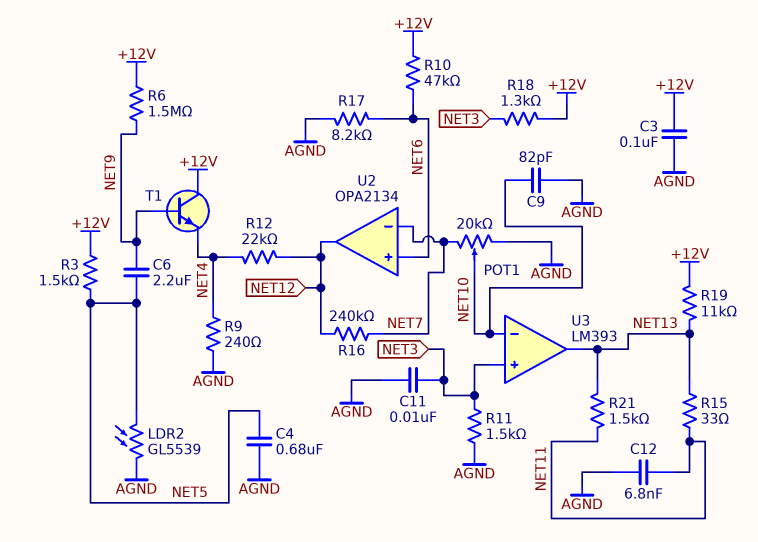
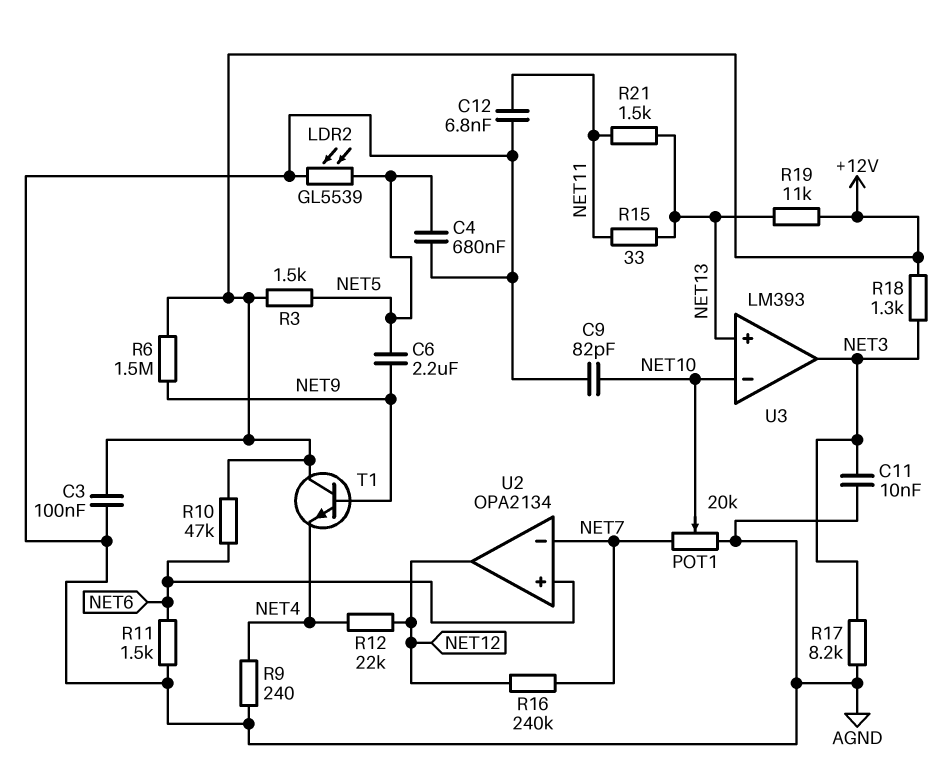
R11: 1.5k (AGND, NET3) -> 1.5k (AGND, NET6)
R17: 8.2k (AGND, NET6) -> 8.2k (AGND, NET3)
U3 pin in+: NET3 -> NET13
U3 pin out: NET13 -> NET3

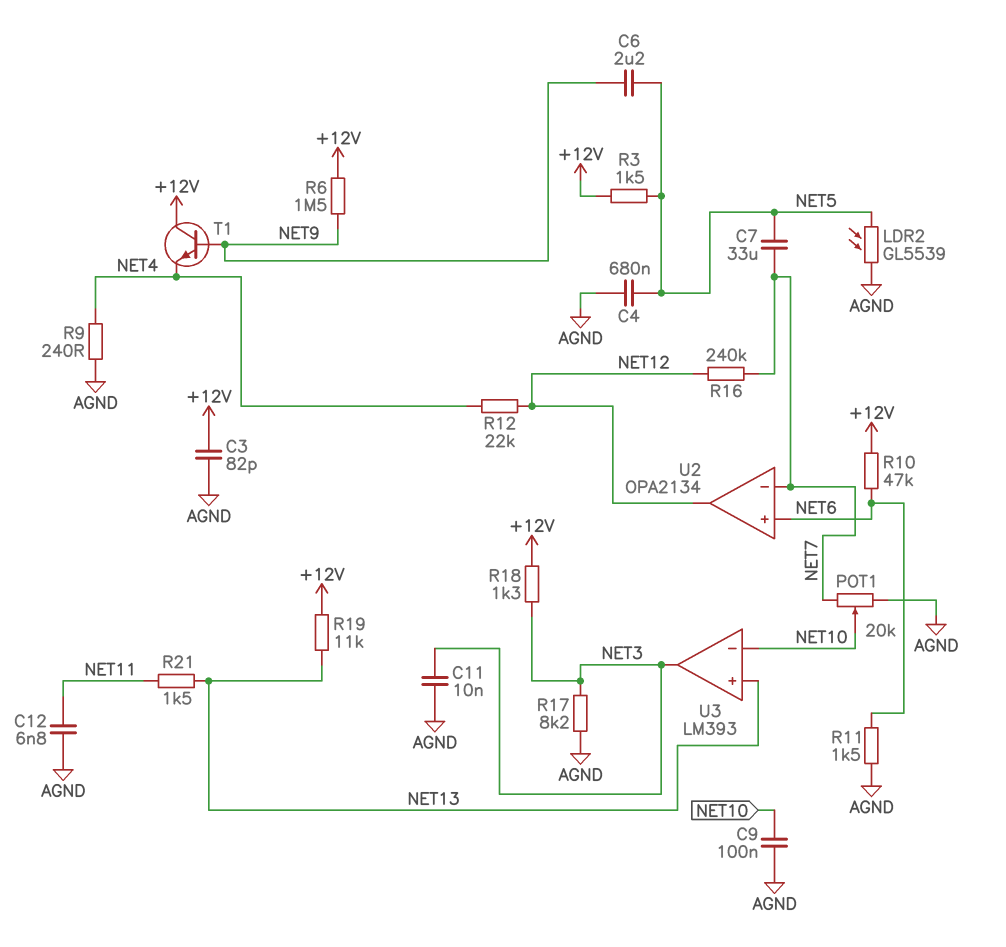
C3: 100nF (+12V, AGND) -> 82pF (+12V, AGND)
C7: none -> 33uF (NET5, NET7)
C9: 82pF (AGND, NET10) -> 100nF (AGND, NET10)
R15: 33 (NET11, NET13) -> none

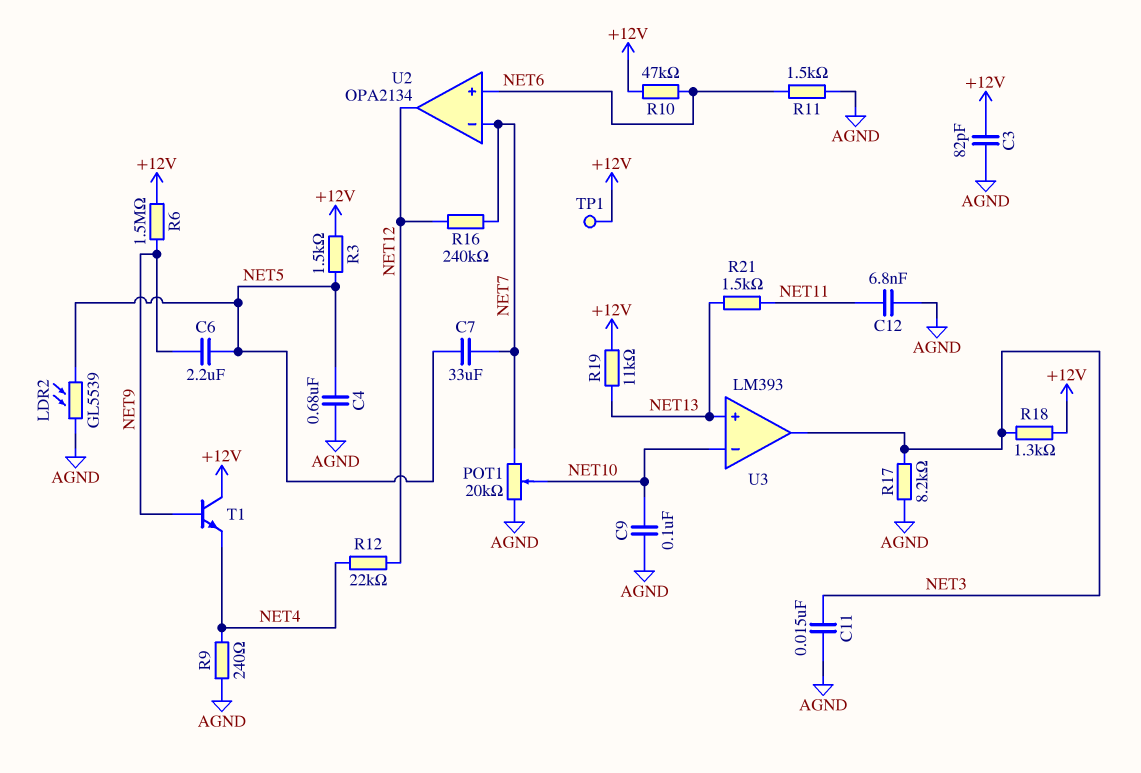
C11: 10nF (AGND, NET3) -> 15nF (AGND, NET3)
TP1: none -> test point (+12V)

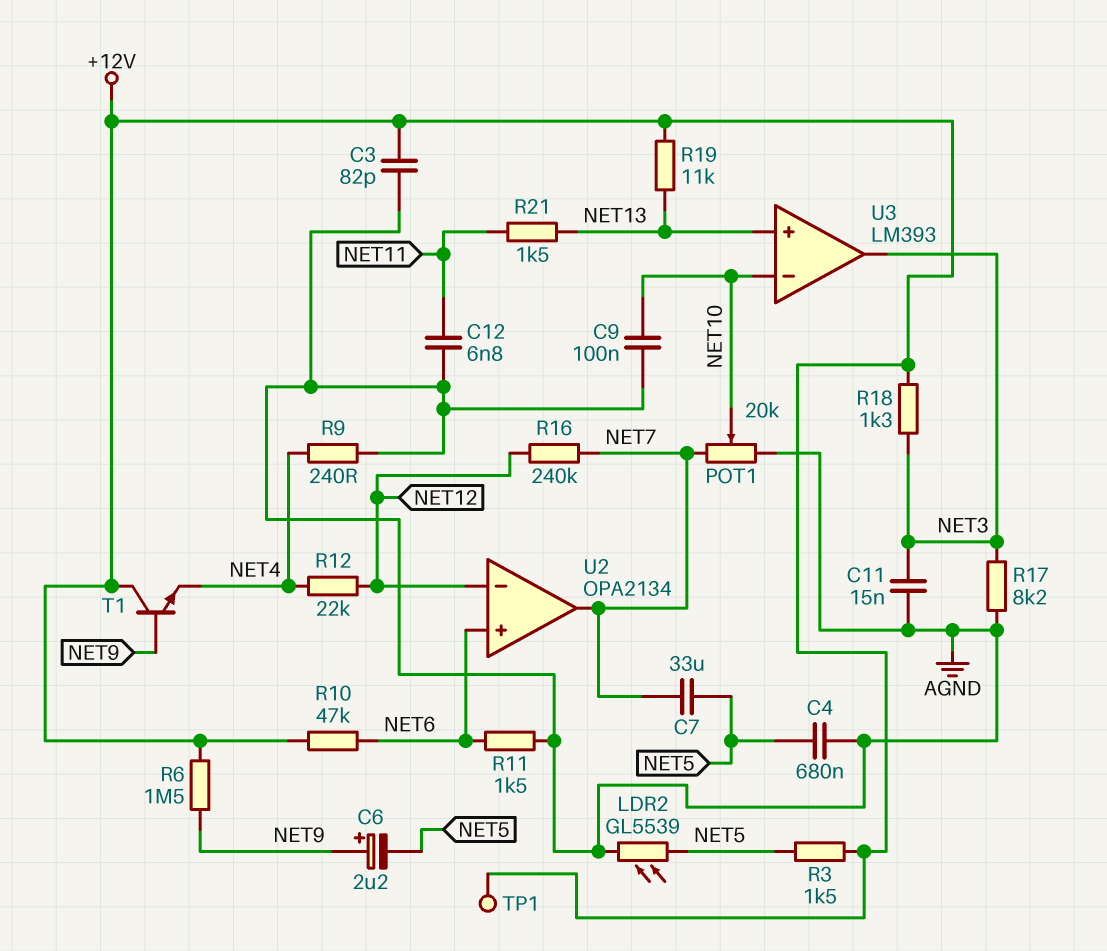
C6: 2.2uF (NET5, NET9) -> 2.2uF (plus NET9, minus NET5)
U2 pin in-: NET7 -> NET12
U2 pin out: NET12 -> NET7

